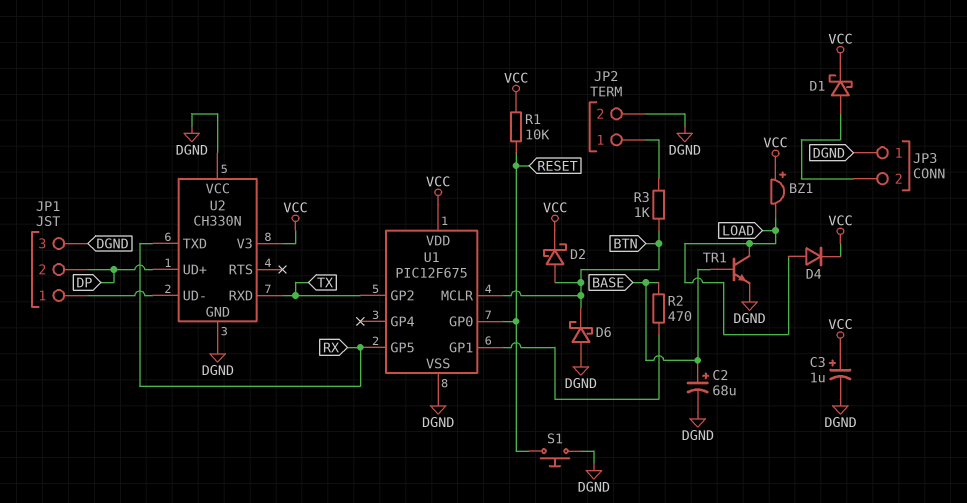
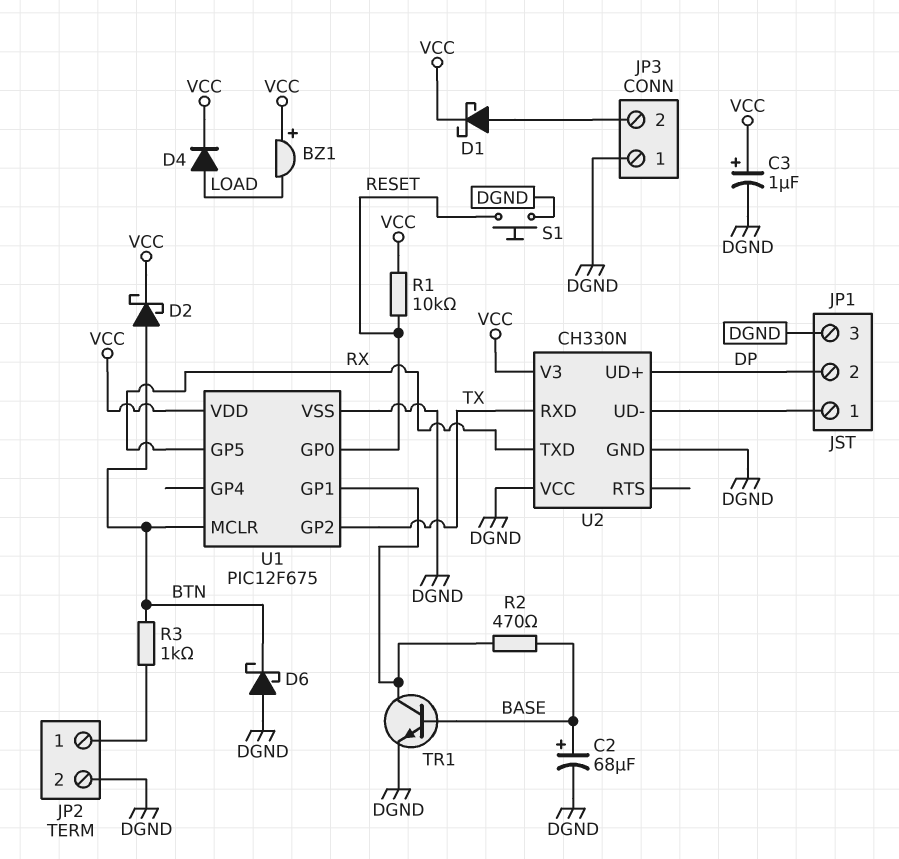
TR1: NPN (B BASE, C LOAD, E DGND) -> NPN (B BASE, C U1/GP1, E DGND)

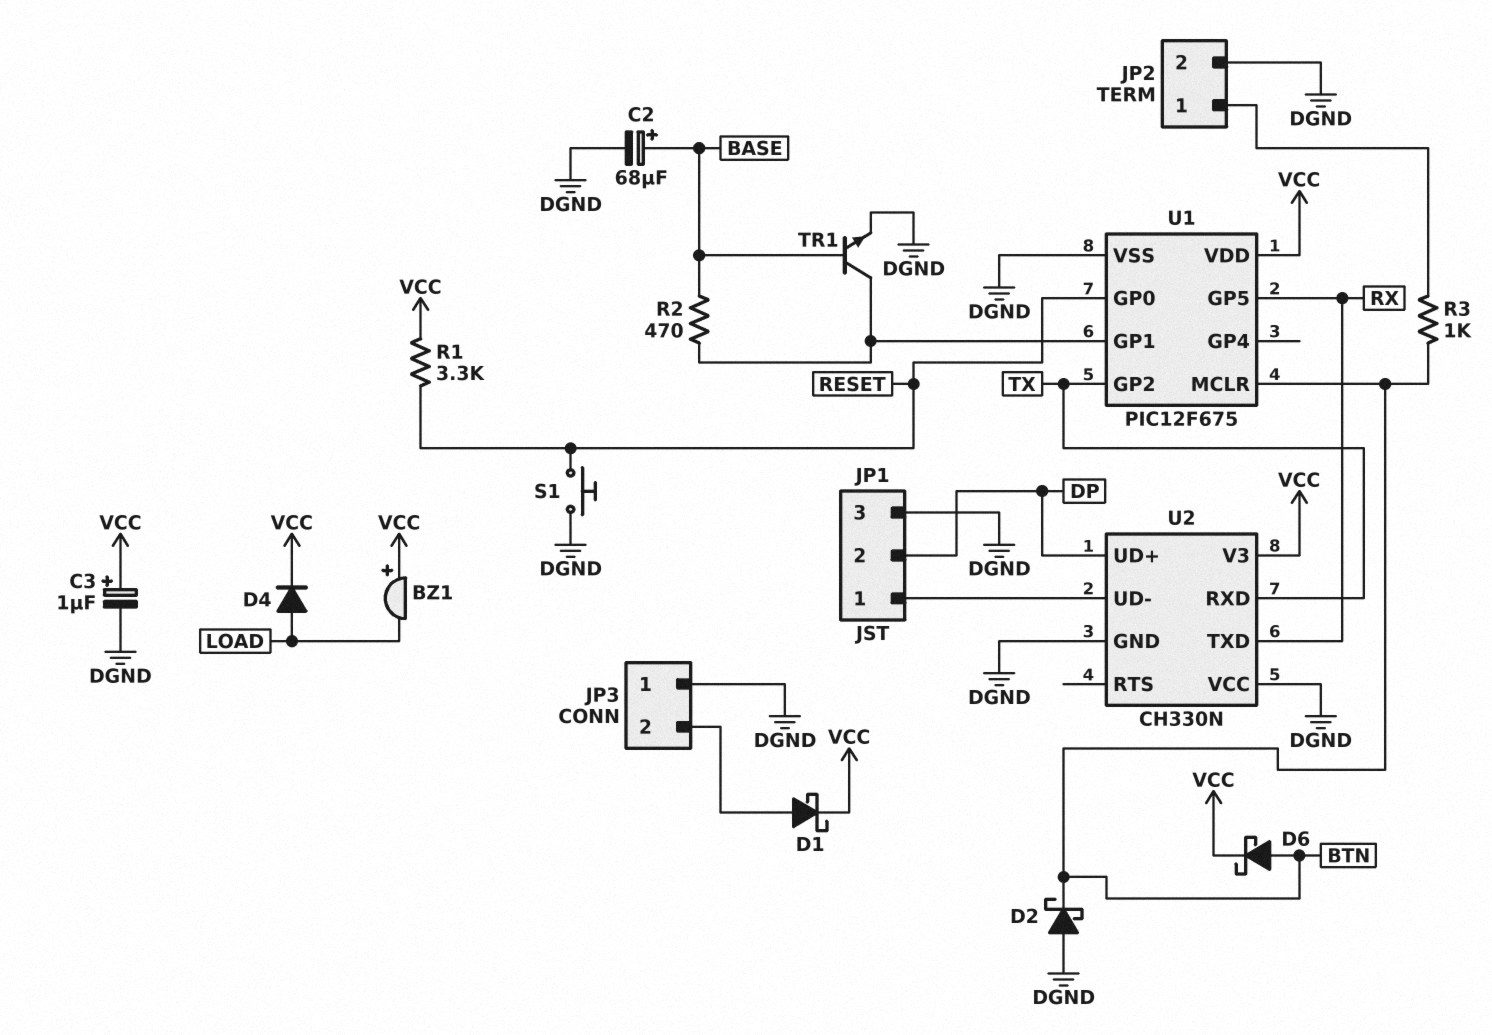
D2: schottky (A BTN, K VCC) -> schottky (A DGND, K BTN)
D6: schottky (A DGND, K BTN) -> schottky (A BTN, K VCC)
R1: 10k (RESET, VCC) -> 3.3k (RESET, VCC)

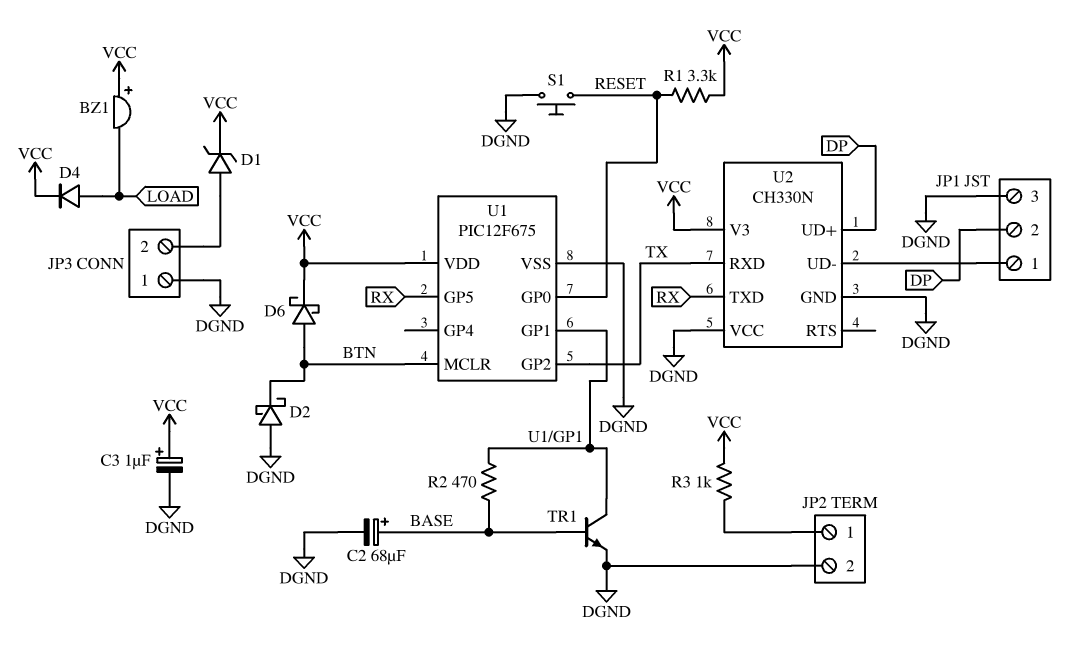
D1: schottky (A JP3/2, K VCC) -> zener (A JP3/2, K VCC)
R3: 1k (BTN, JP2/1) -> 1k (JP2/1, VCC)

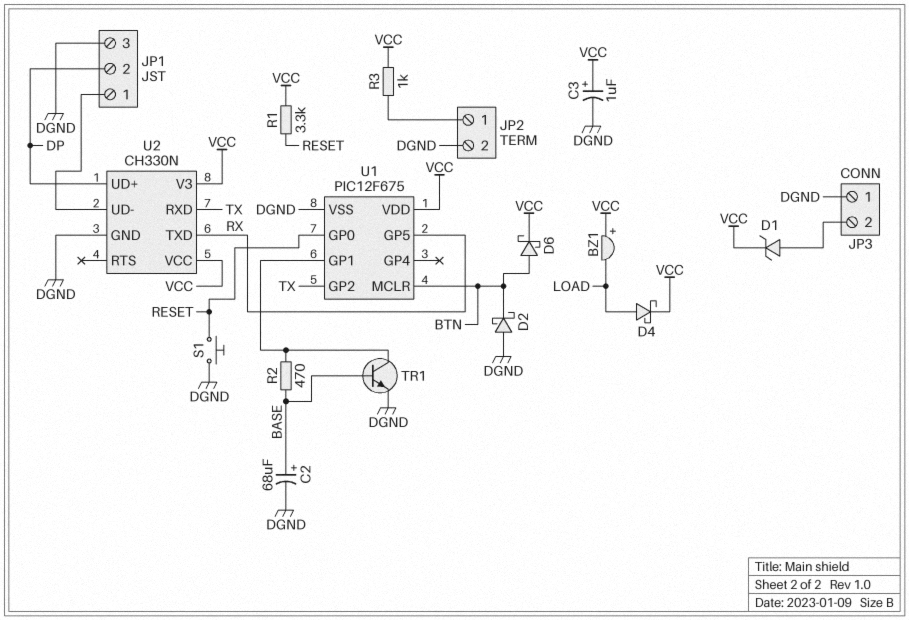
D4: diode (A LOAD, K VCC) -> schottky (A LOAD, K VCC)
U2 pin VCC: DGND -> VCC

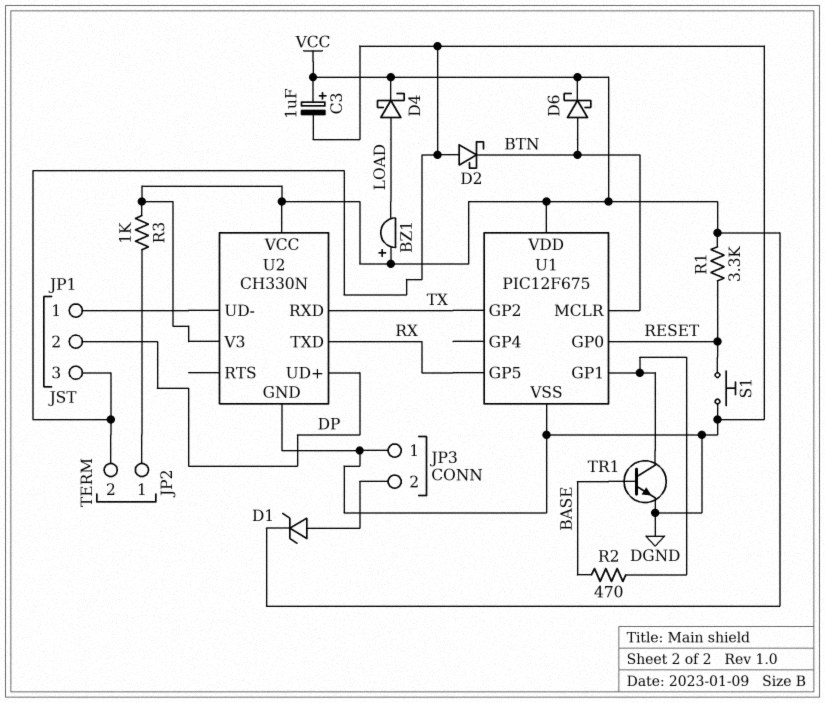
C2: 68uF (plus BASE, minus DGND) -> none

